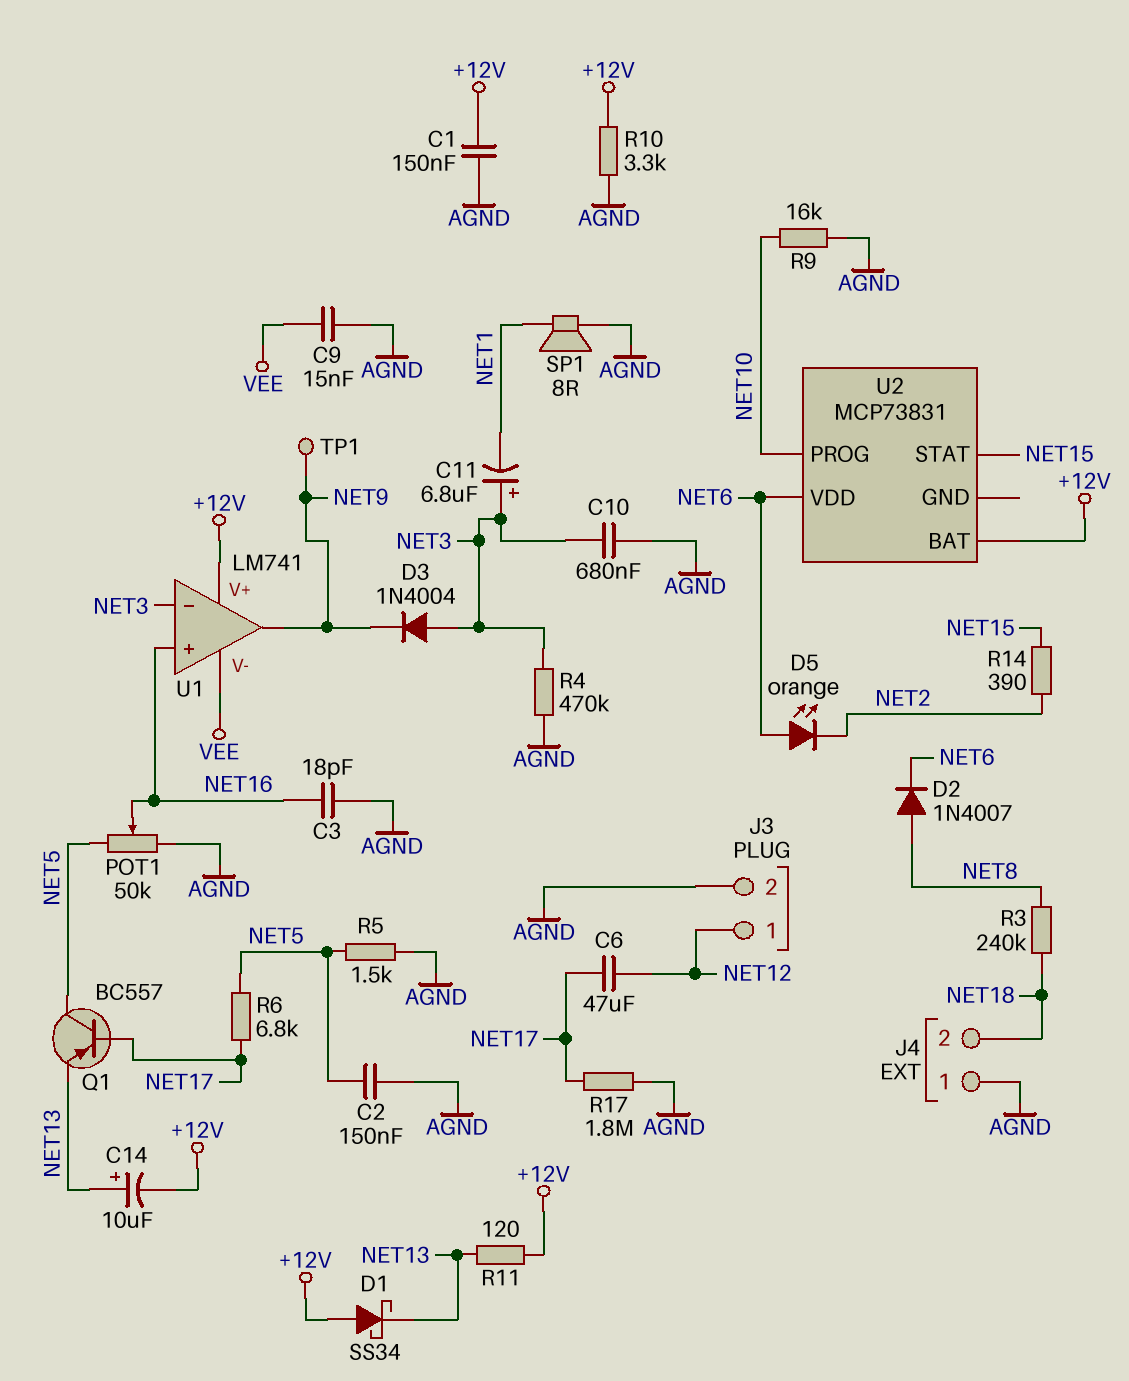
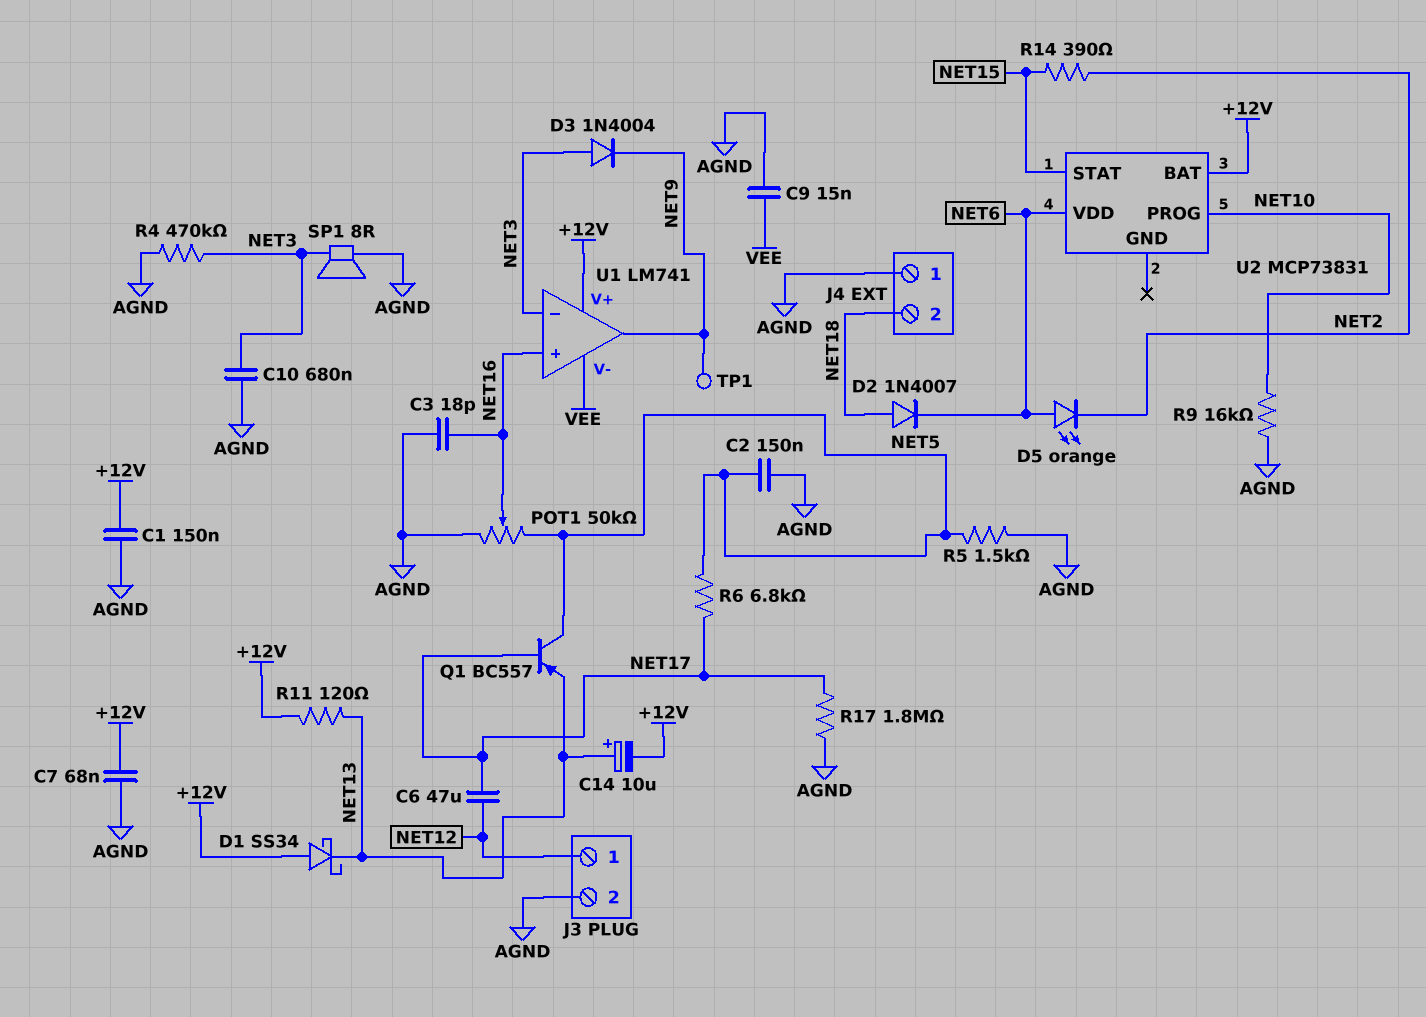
C7: none -> 68nF (+12V, AGND)
C11: 6.8uF (plus NET3, minus NET1) -> none
D2: diode 1N4007 (A NET8, K NET6) -> diode 1N4007 (A NET18, K NET6)
R3: 240k (NET8, NET18) -> none
R10: 3.3k (+12V, AGND) -> none
SP1: speaker 8R (AGND, NET1) -> speaker 8R (AGND, NET3)

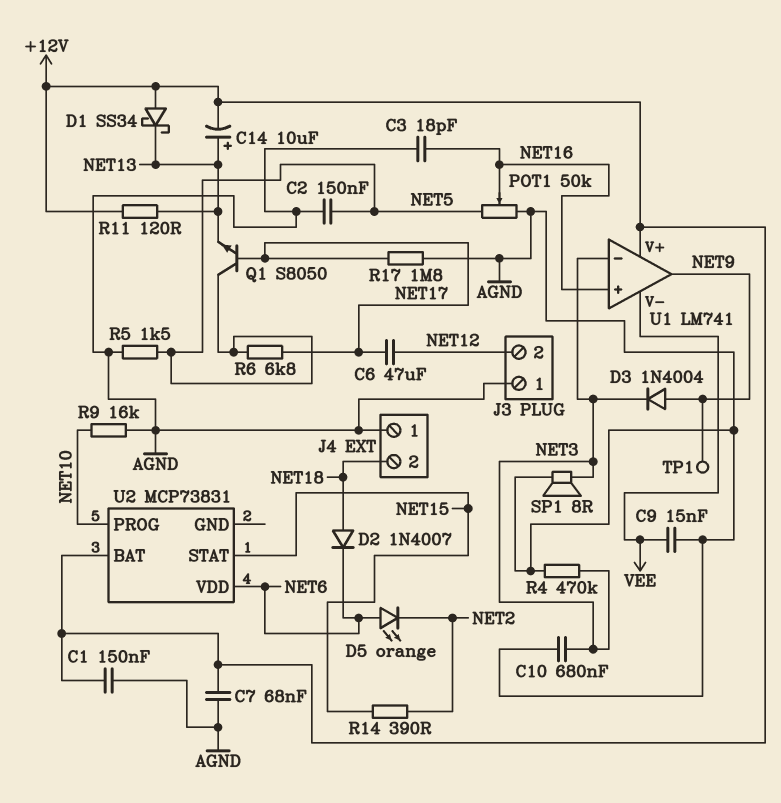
D3: diode 1N4004 (A NET3, K NET9) -> diode 1N4004 (A NET9, K NET3)
J3 pin 1: NET12 -> AGND
J3 pin 2: AGND -> NET12
Q1: PNP BC557 (B NET17, C NET5, E NET13) -> NPN S8050 (B NET17, C NET5, E NET13)

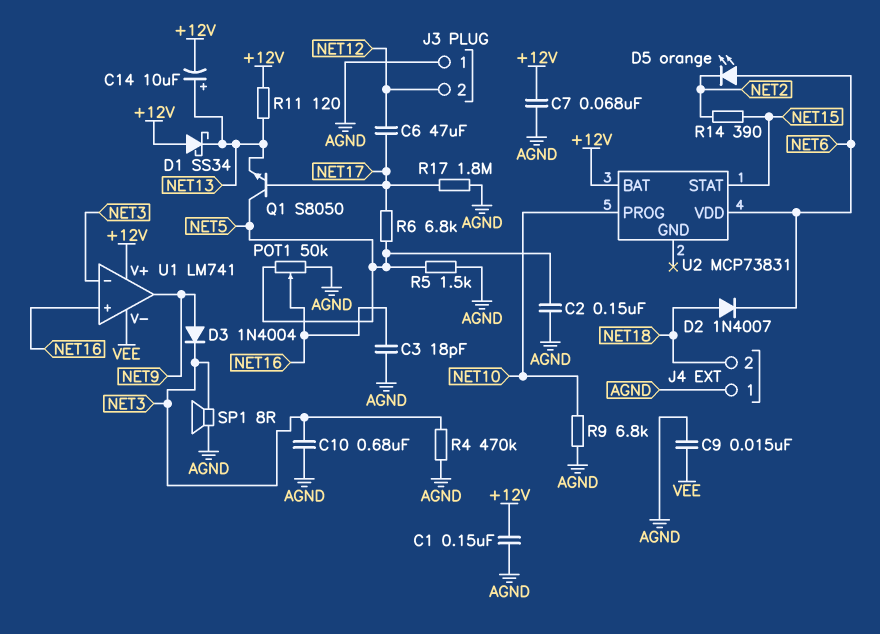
R9: 16k (AGND, NET10) -> 6.8k (AGND, NET10)
TP1: test point (NET9) -> none

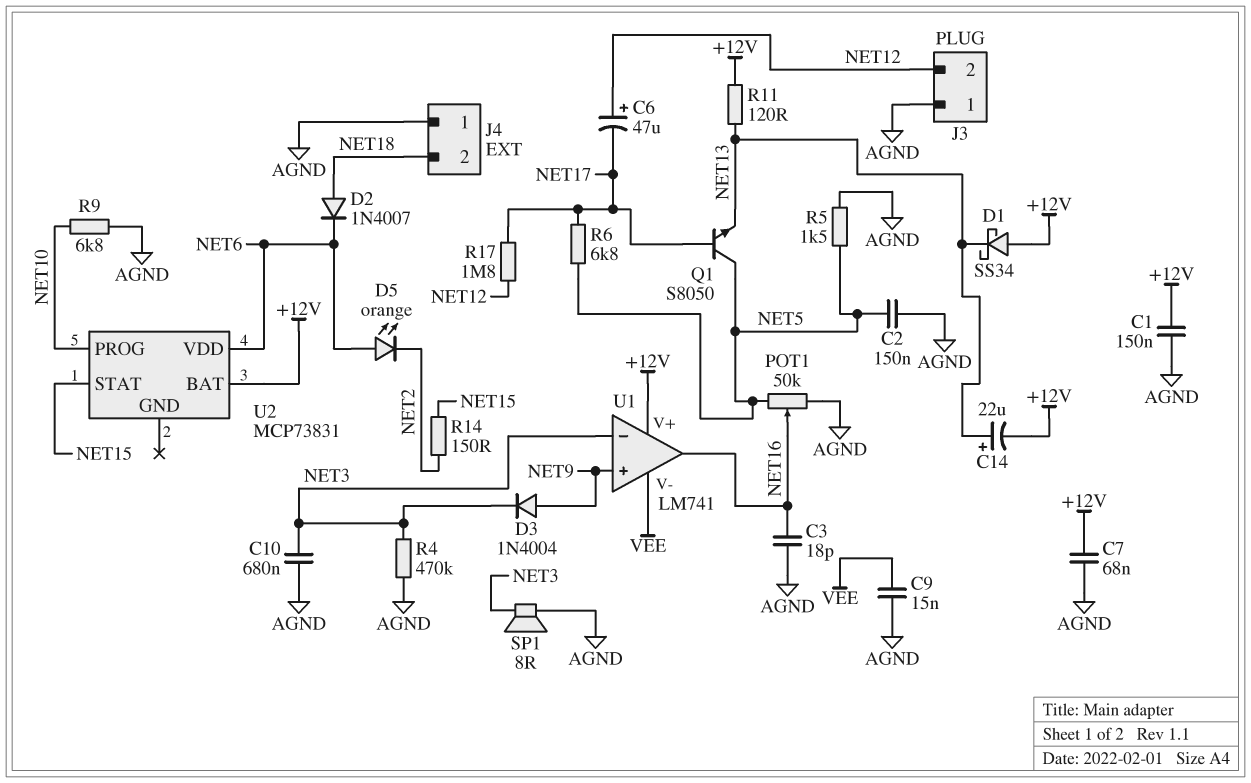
C6: 47uF (NET12, NET17) -> 47uF (plus NET12, minus NET17)
C14: 10uF (plus NET13, minus +12V) -> 22uF (plus NET13, minus +12V)
R14: 390 (NET2, NET15) -> 150 (NET2, NET15)
R17: 1.8M (AGND, NET17) -> 1.8M (NET12, NET17)
U1 pin in+: NET16 -> NET9
U1 pin out: NET9 -> NET16

